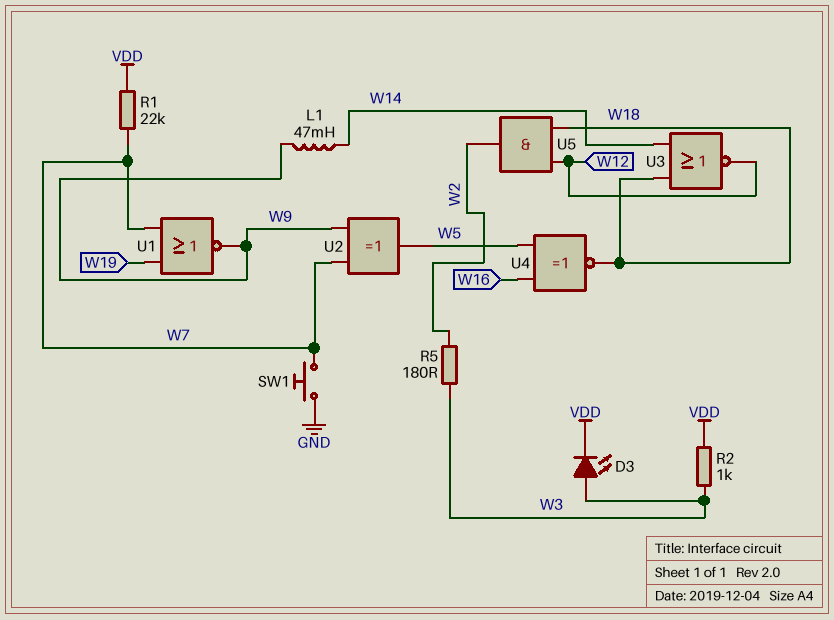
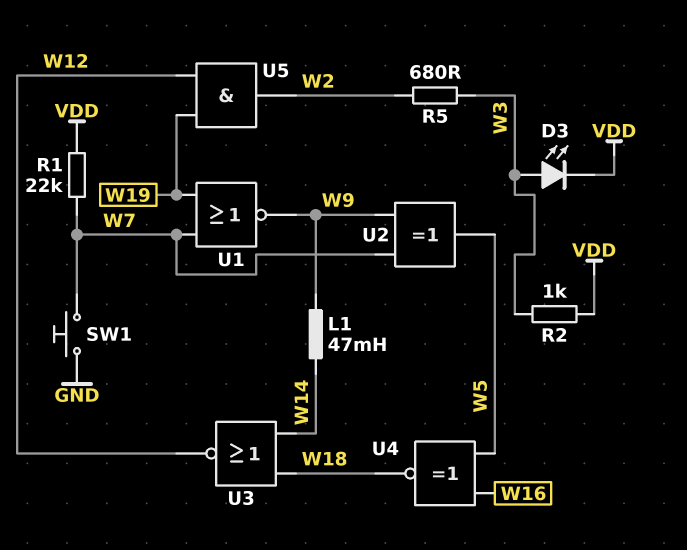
R5: 180 (W2, W3) -> 680 (W2, W3)
U5: AND (in W12, in W18, out W2) -> AND (in W12, in W19, out W2)

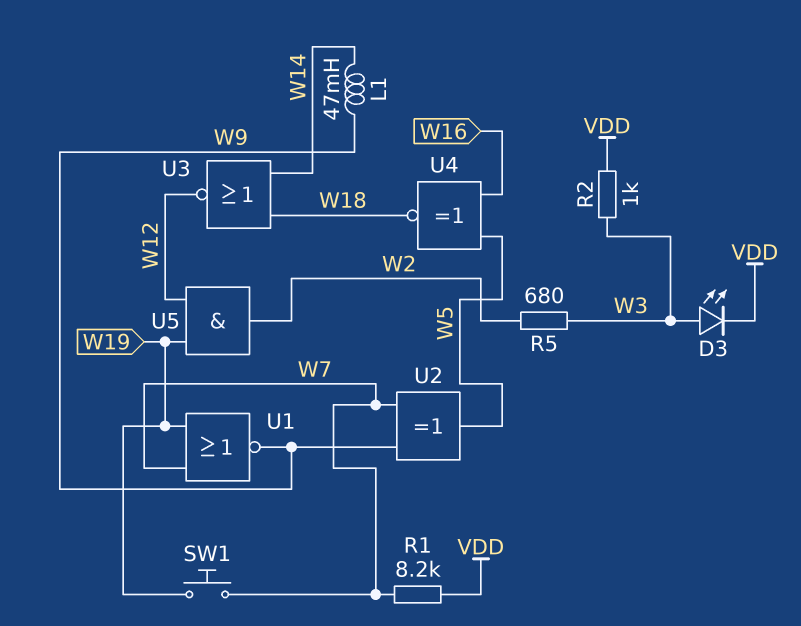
R1: 22k (VDD, W7) -> 8.2k (VDD, W7)
SW1: button (GND, W7) -> button (W7, W19)

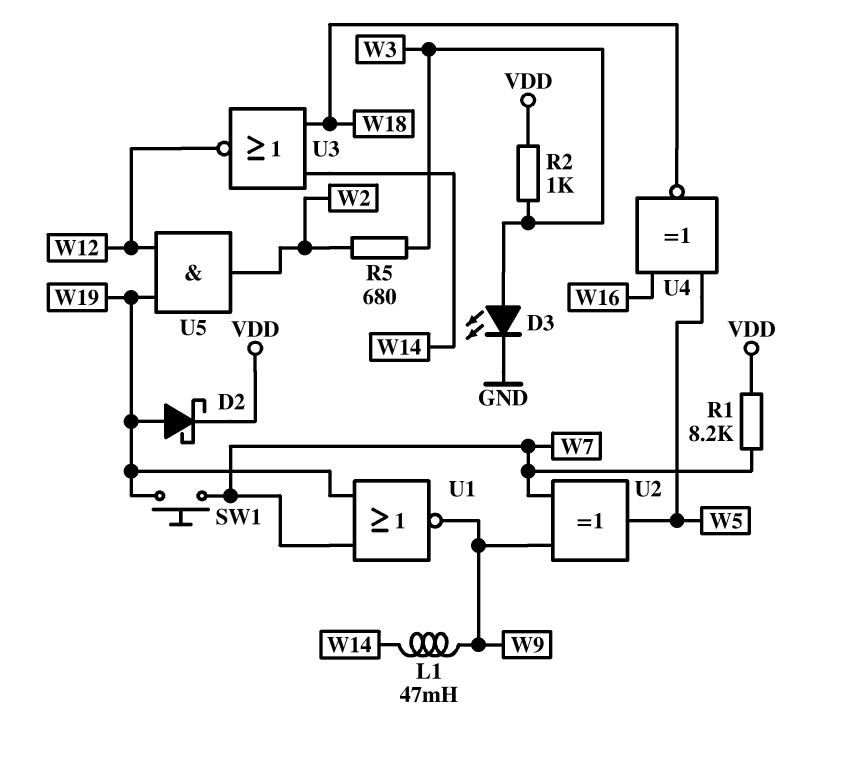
D2: none -> schottky (A W19, K VDD)
D3: LED (A W3, K VDD) -> LED (A W3, K GND)

